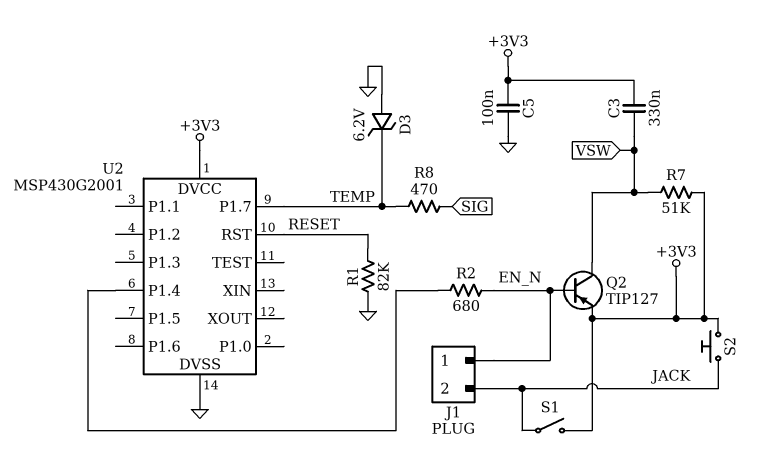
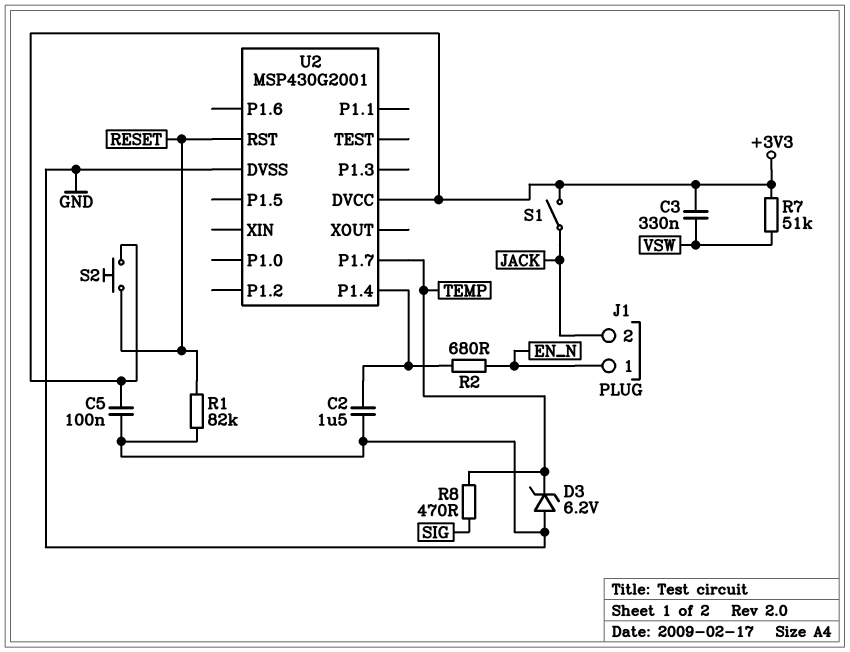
C2: none -> 1.5uF (GND, U2/P1.4)
Q2: PNP TIP127 (B EN_N, C VSW, E +3V3) -> none
S2: button (+3V3, JACK) -> button (+3V3, RESET)

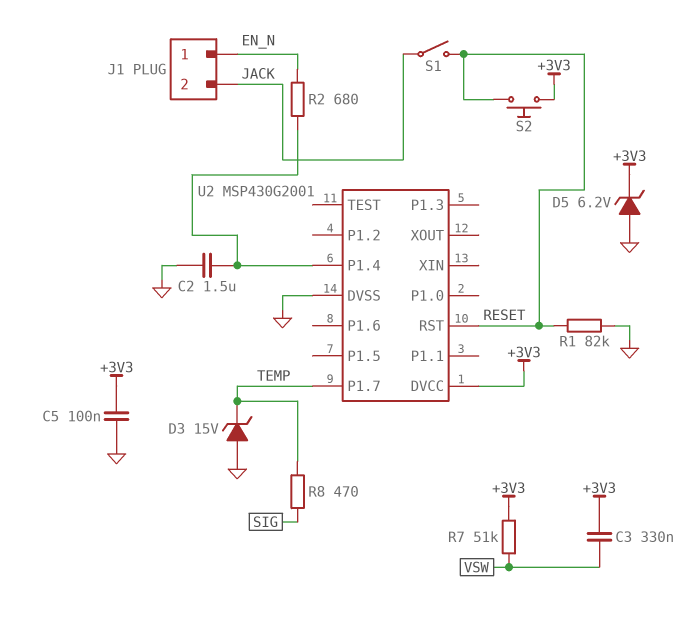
D3: zener 6.2V (A GND, K TEMP) -> zener 15V (A GND, K TEMP)
D5: none -> zener 6.2V (A GND, K +3V3)
S1: switch (+3V3, JACK) -> switch (JACK, RESET)

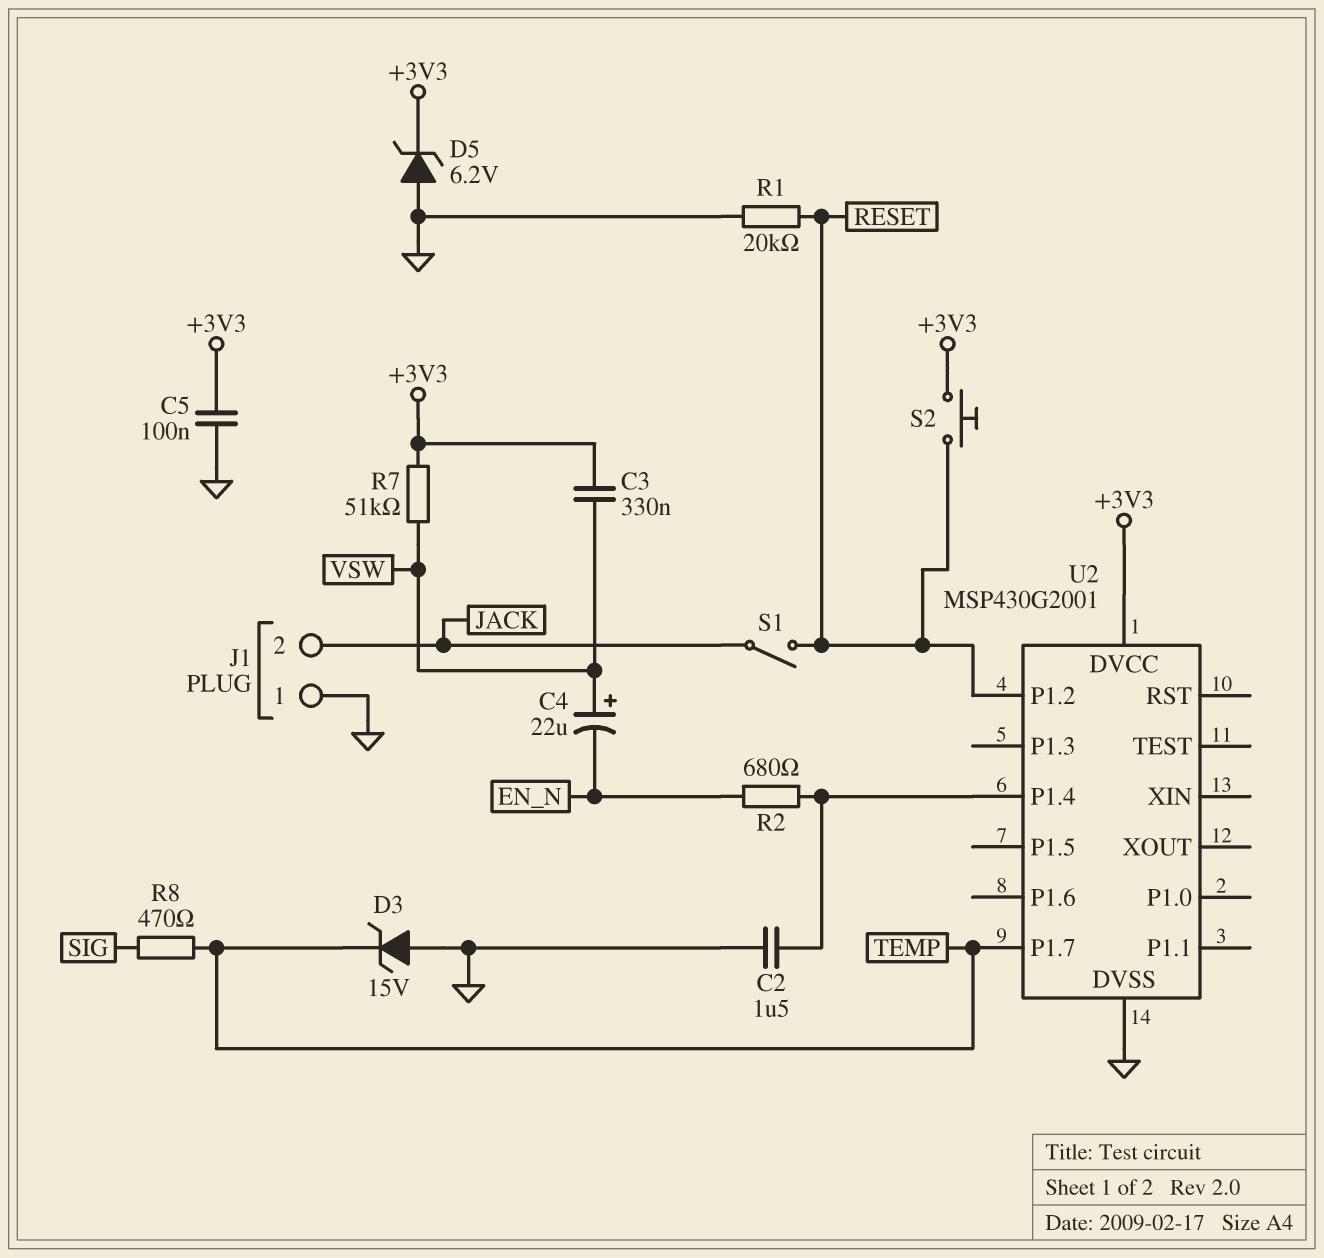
C4: none -> 22uF (plus VSW, minus EN_N)
J1 pin 1: EN_N -> GND
R1: 82k (GND, RESET) -> 20k (GND, RESET)
U2 pin P1.2: none -> RESET
U2 pin RST: RESET -> none

